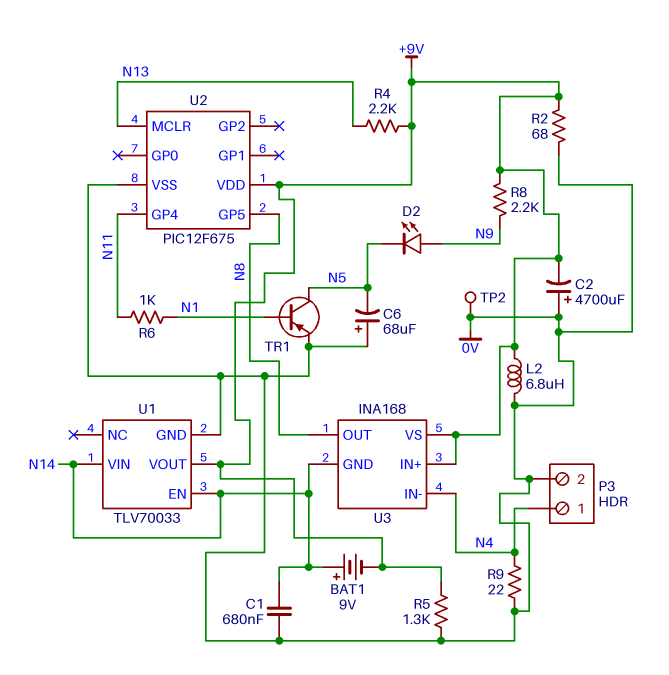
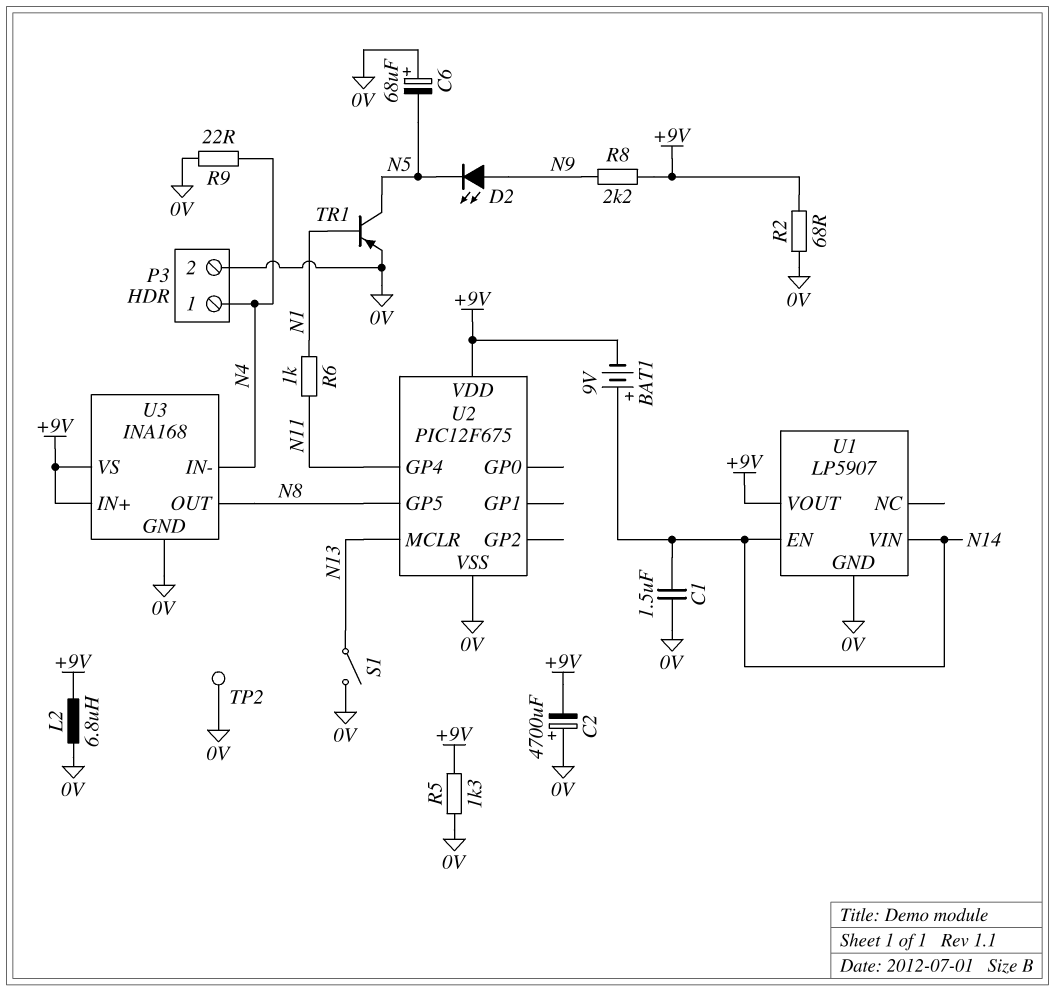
C1: 680nF (0V, N14) -> 1.5uF (0V, N14)
R4: 2.2k (+9V, N13) -> none
S1: none -> switch (0V, N13)
U1: TLV70033 -> LP5907
U3 pin GND: N14 -> 0V

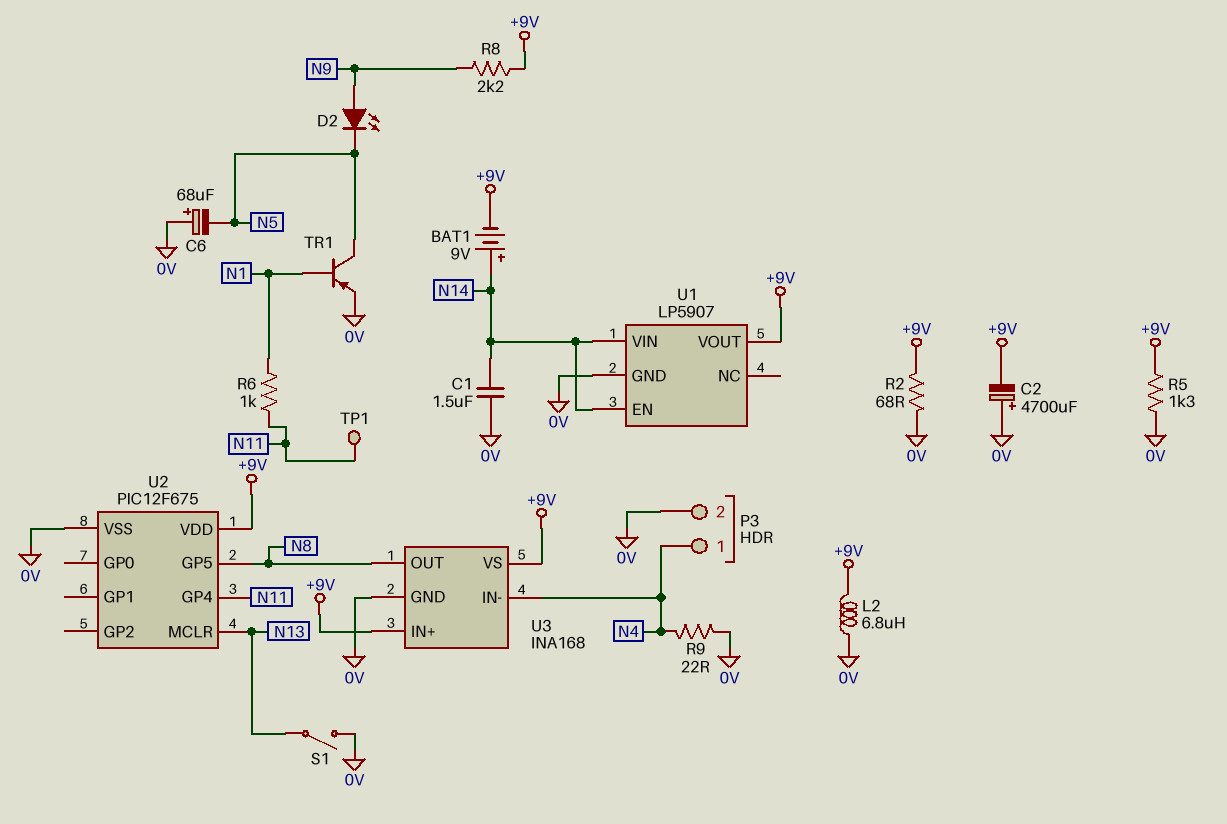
TP1: none -> test point (N11)
TP2: test point (0V) -> none

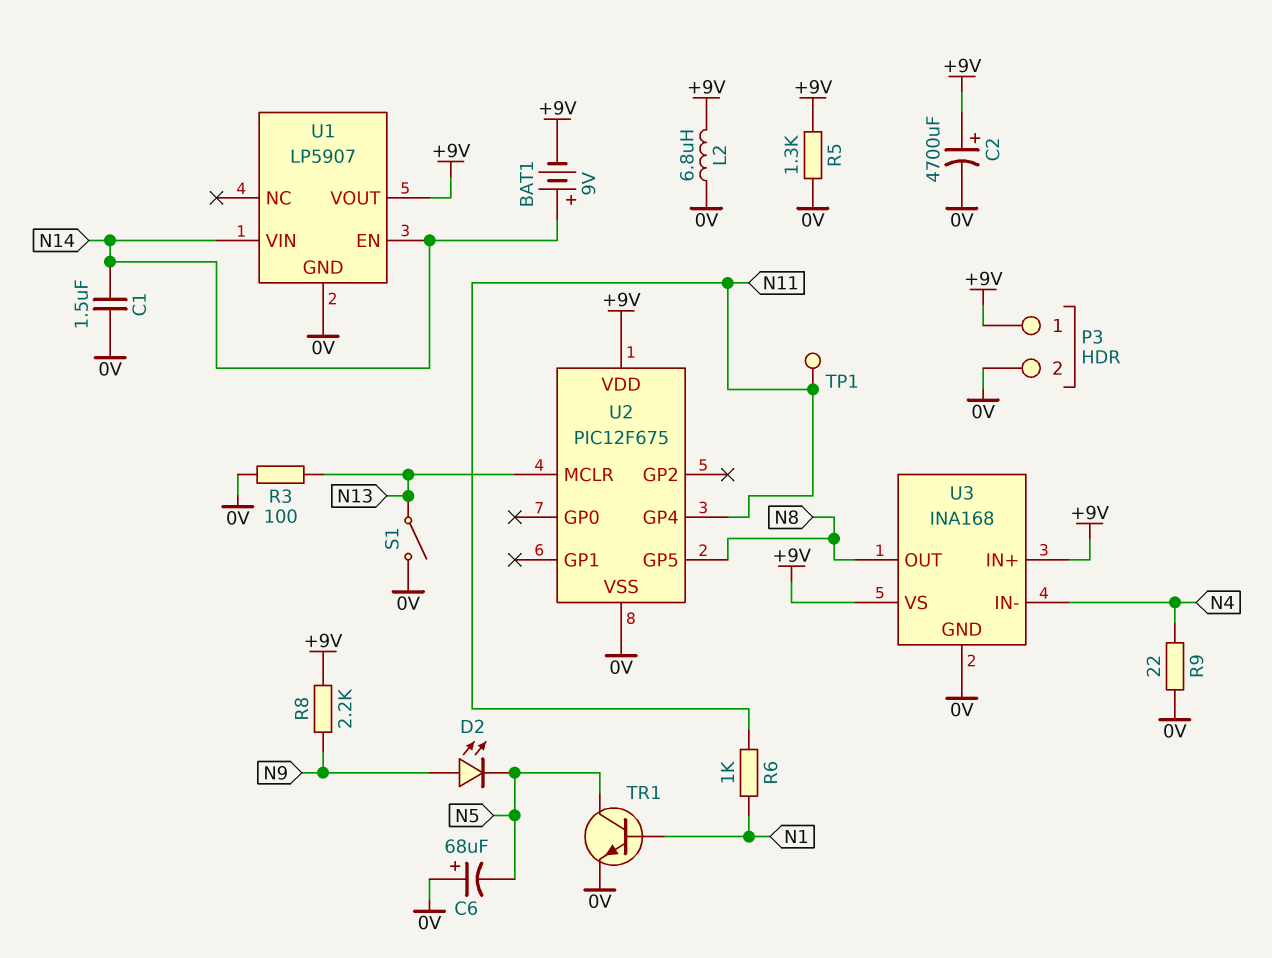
C2: 4700uF (plus 0V, minus +9V) -> 4700uF (plus +9V, minus 0V)
P3 pin 1: N4 -> +9V
R2: 68 (+9V, 0V) -> none
R3: none -> 100 (0V, N13)
TR1: PNP (B N1, C N5, E 0V) -> NPN (B N1, C N5, E 0V)

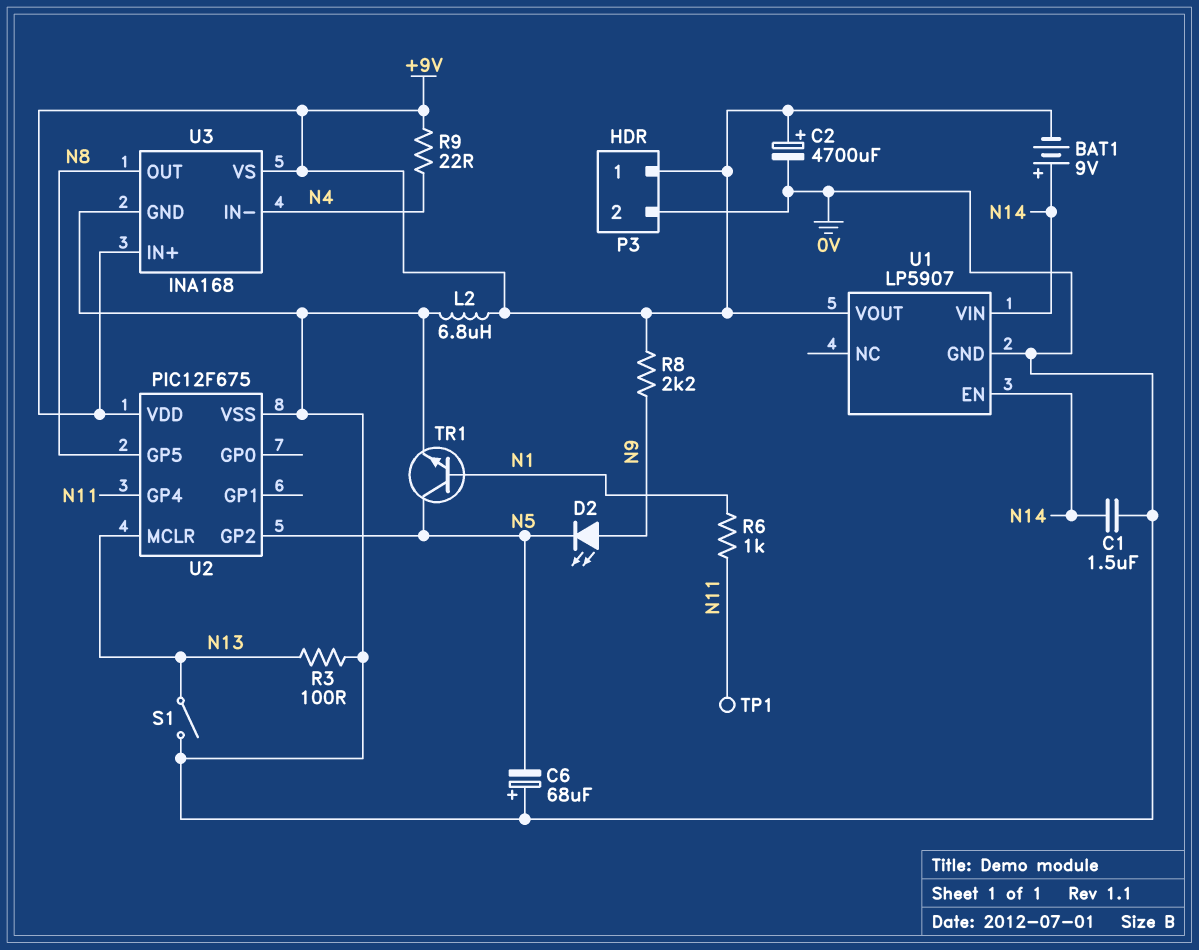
R5: 1.3k (+9V, 0V) -> none
R9: 22 (0V, N4) -> 22 (+9V, N4)
U2 pin GP2: none -> N5

